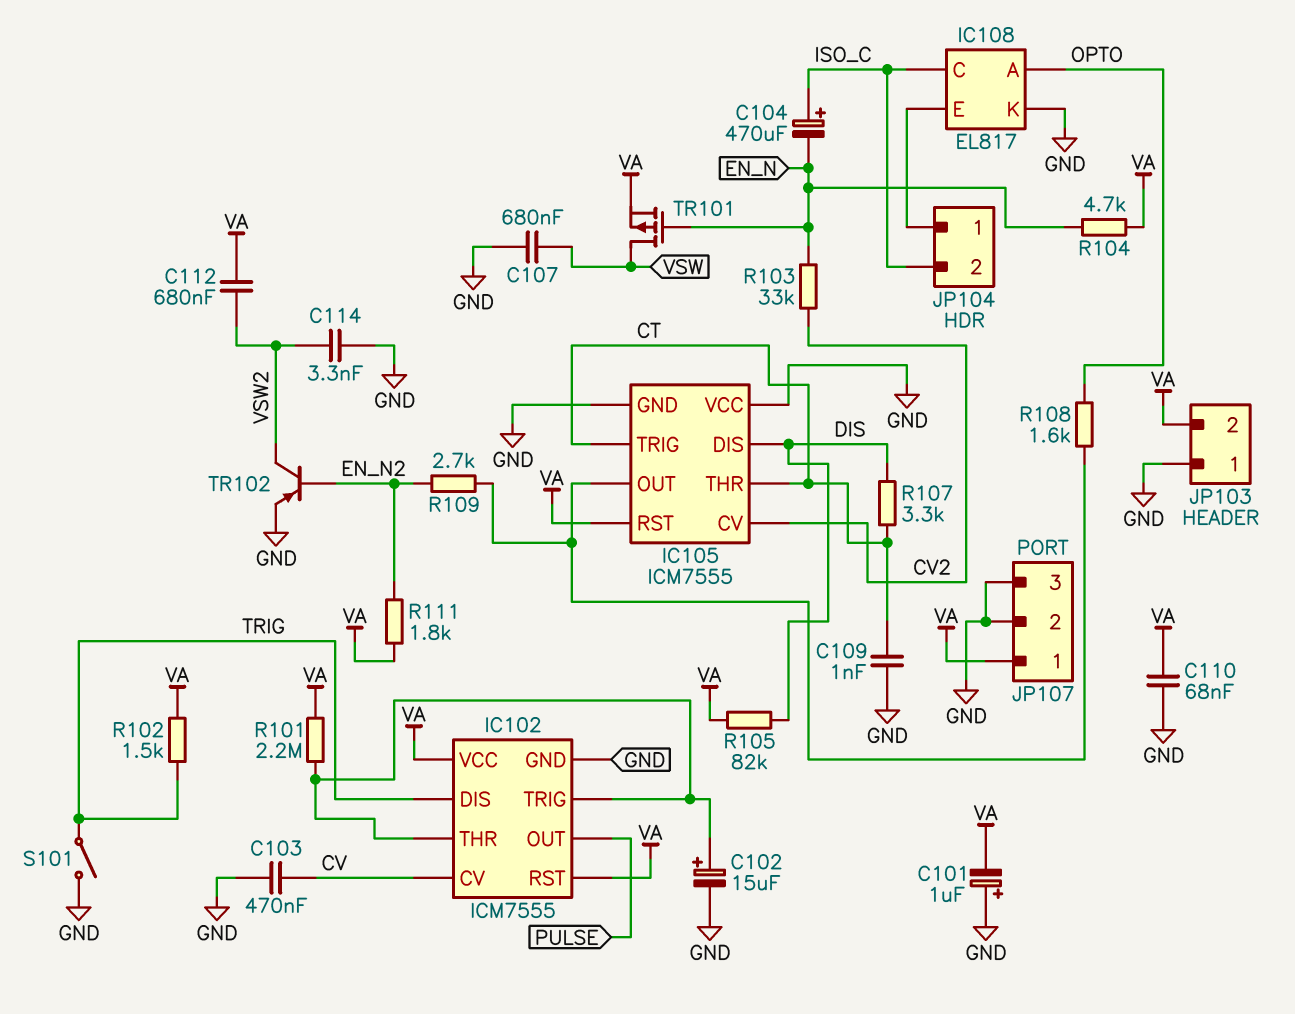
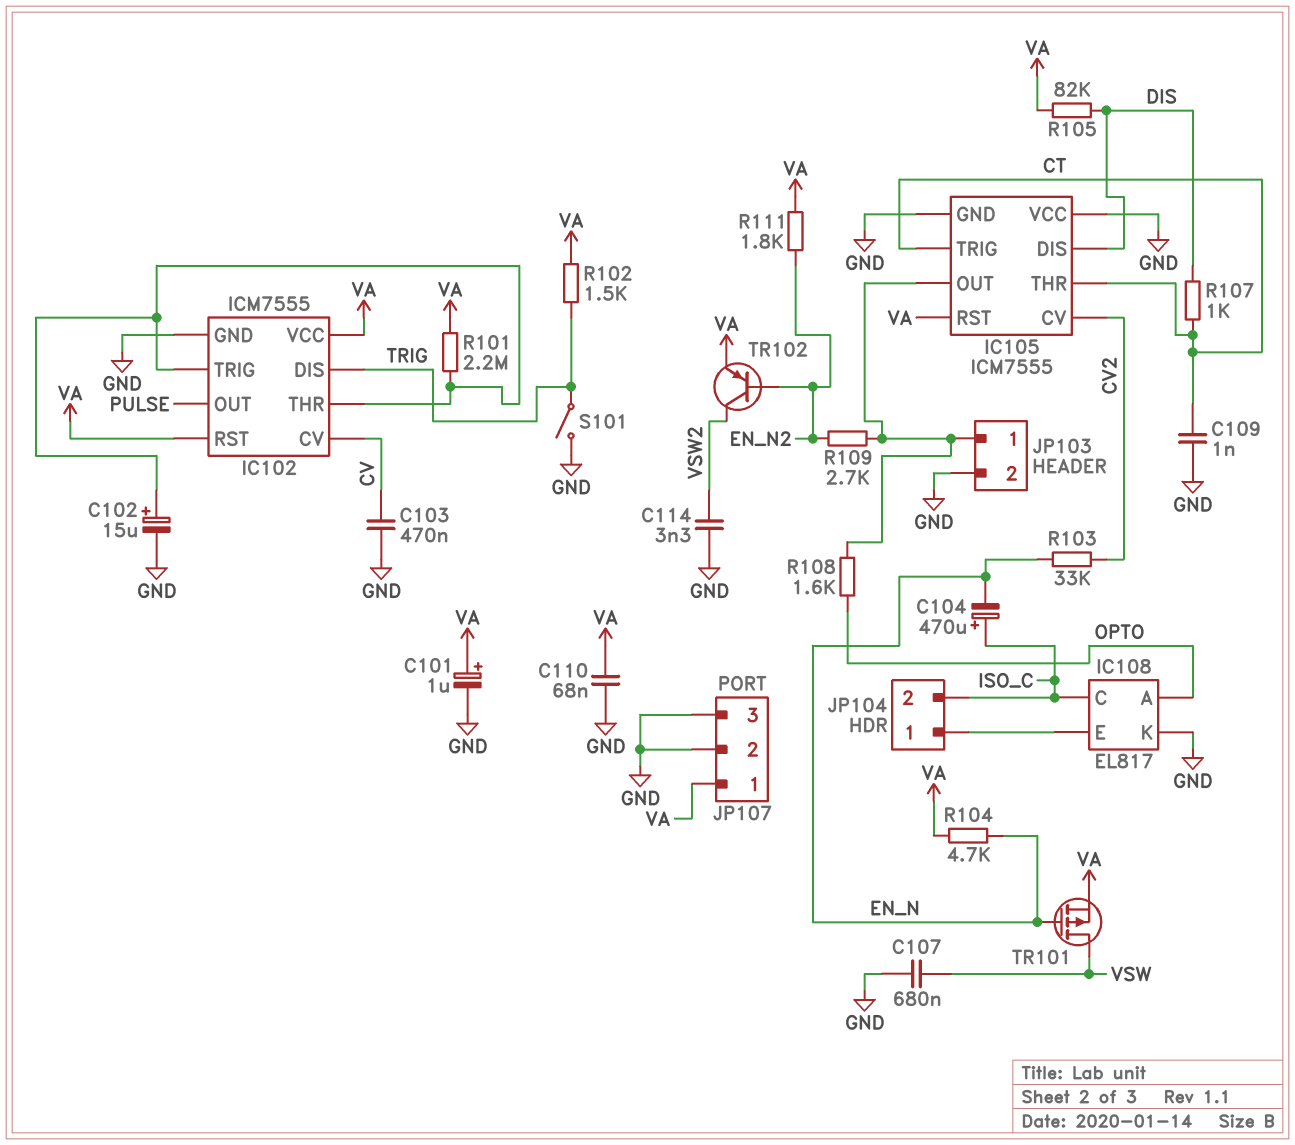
C101: 1uF (plus GND, minus VA) -> 1uF (plus VA, minus GND)
C112: 680nF (VA, VSW2) -> none
JP103 pin 1: GND -> IC105/OUT
JP103 pin 2: VA -> GND
R107: 3.3k (CT, DIS) -> 1k (CT, DIS)
TR102: PNP (B EN_N2, C VSW2, E GND) -> PNP (B EN_N2, C VSW2, E VA)

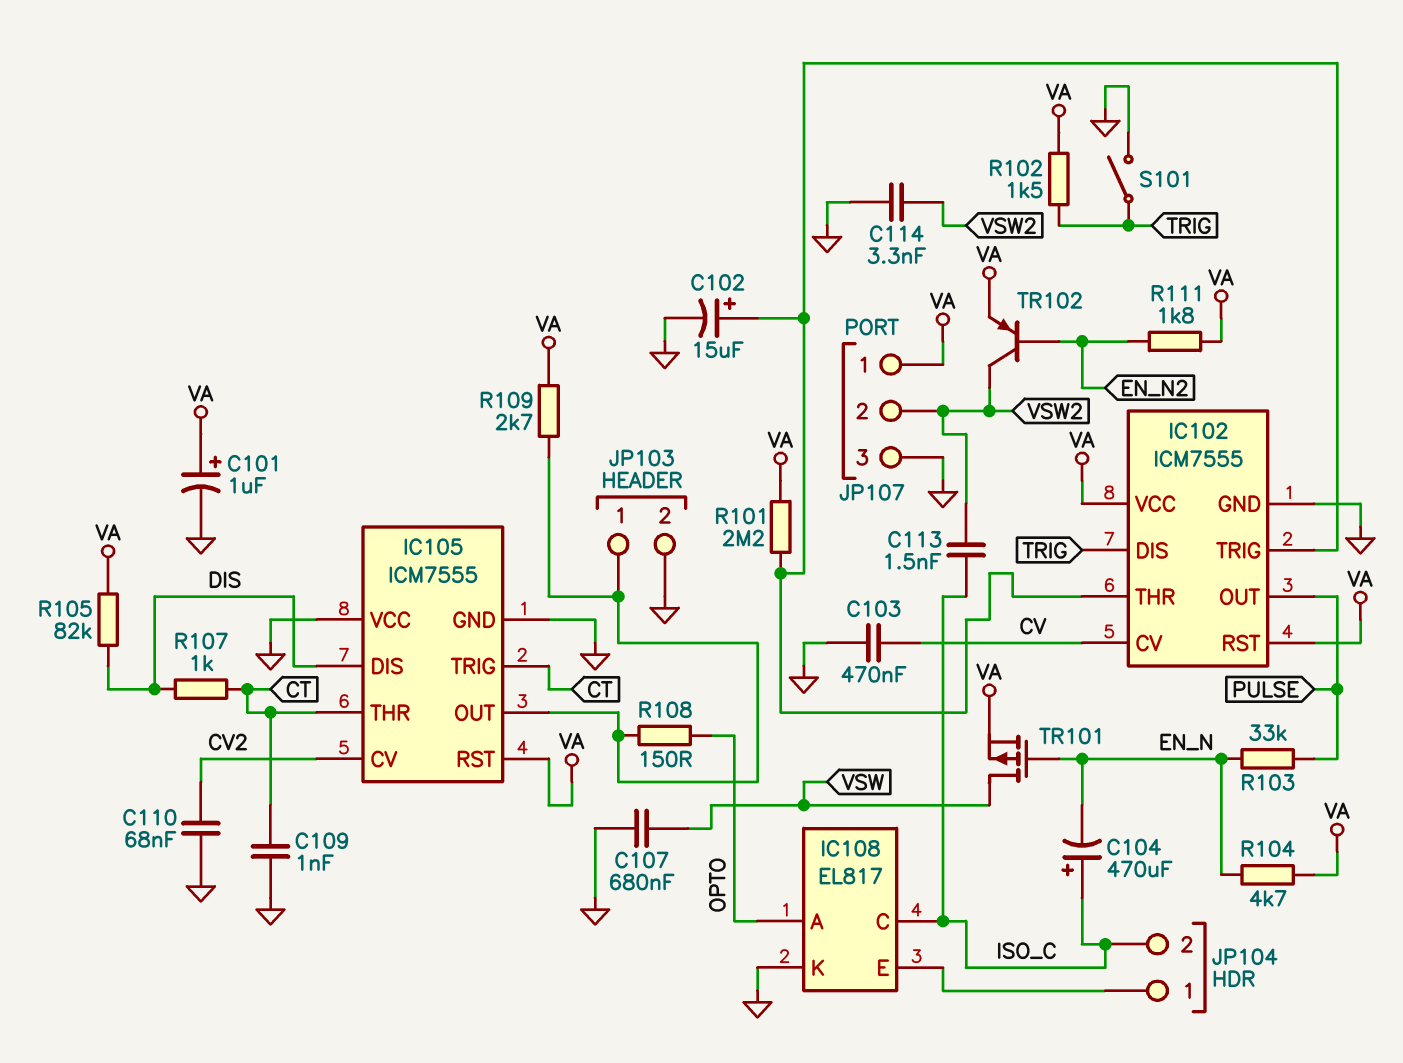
C110: 68nF (GND, VA) -> 68nF (CV2, GND)
C113: none -> 1.5nF (ISO_C, VSW2)
JP107 pin 2: GND -> VSW2
R103: 33k (CV2, EN_N) -> 33k (EN_N, PULSE)
R108: 1.6k (IC105/OUT, OPTO) -> 150 (IC105/OUT, OPTO)
R109: 2.7k (EN_N2, IC105/OUT) -> 2.7k (IC105/OUT, VA)

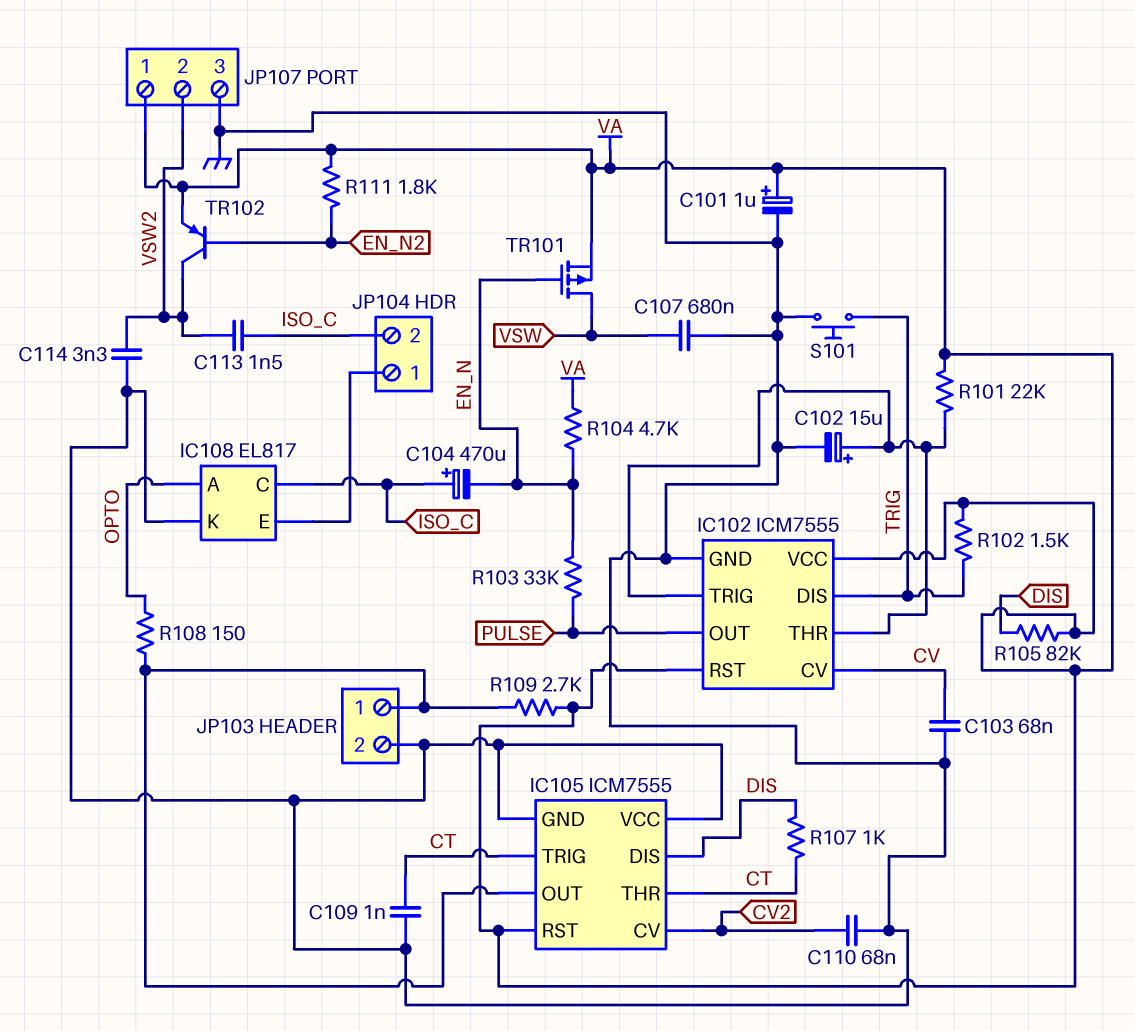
C103: 470nF (CV, GND) -> 68nF (CV, GND)
R101: 2.2M (IC102/THR, VA) -> 22k (IC102/THR, VA)
S101: switch (GND, TRIG) -> button (GND, TRIG)

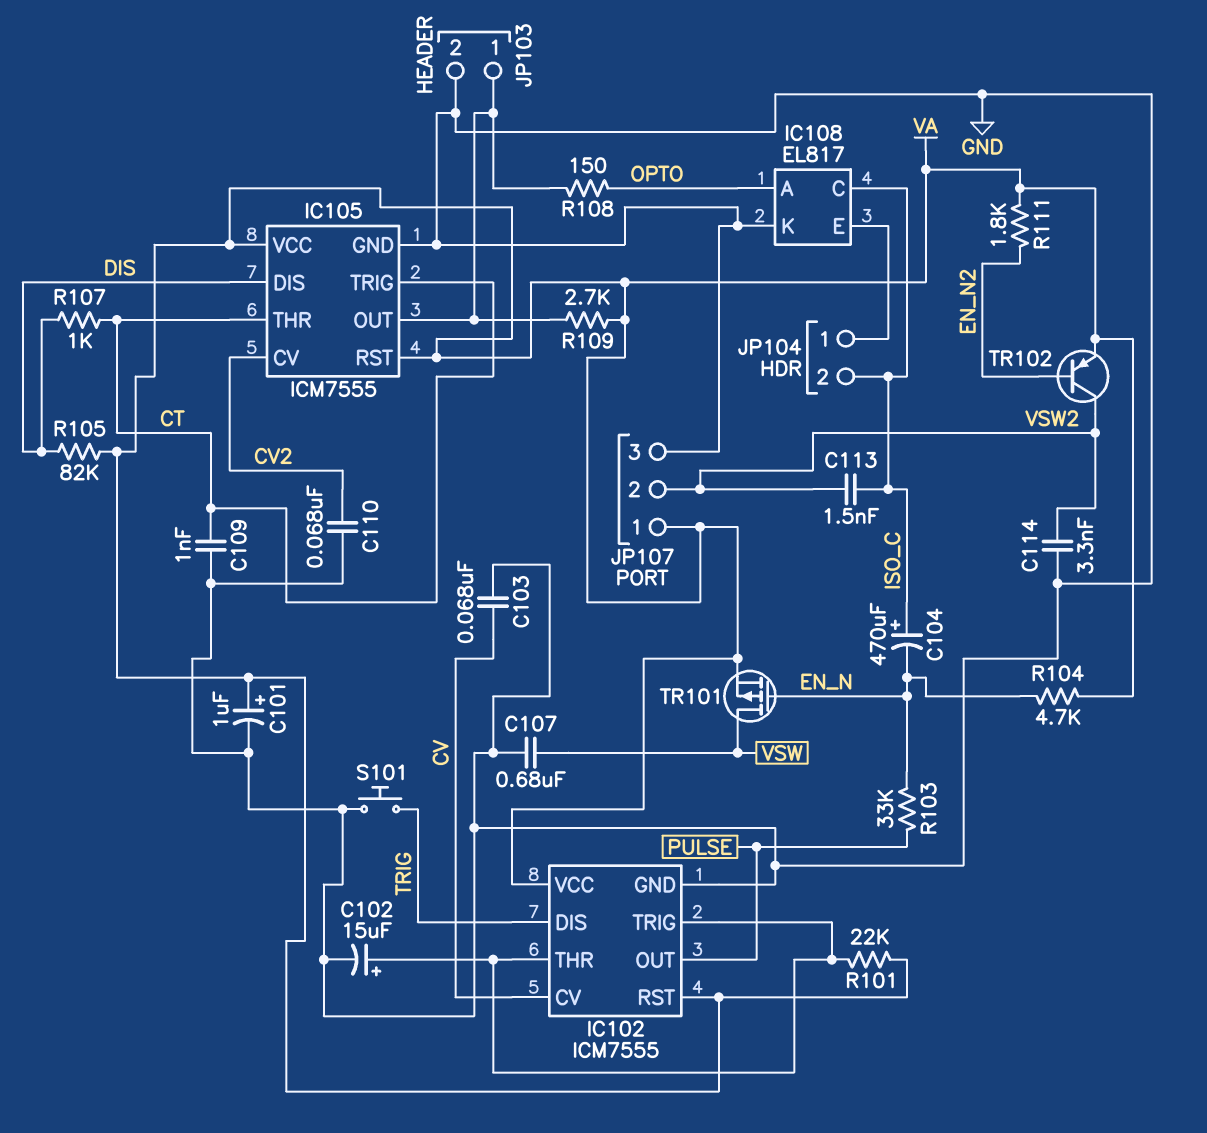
IC105 pin VCC: GND -> VA
R102: 1.5k (TRIG, VA) -> none

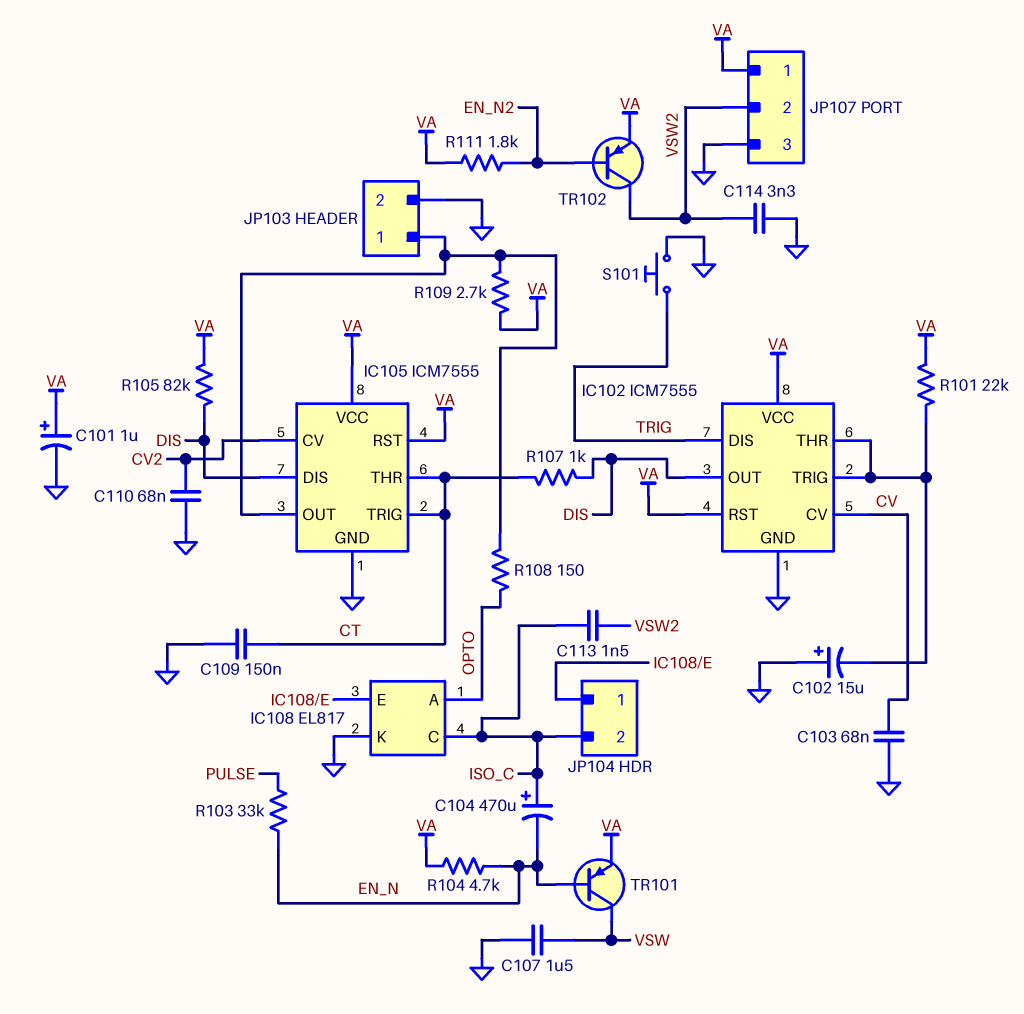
C102: 15uF (plus IC102/THR, minus GND) -> 15uF (plus GND, minus IC102/THR)
C107: 680nF (GND, VSW) -> 1.5uF (GND, VSW)
C109: 1nF (CT, GND) -> 150nF (CT, GND)
IC102 pin OUT: PULSE -> DIS
TR101: PMOS (G EN_N, D VSW, S VA) -> PNP (B EN_N, C VSW, E VA)

